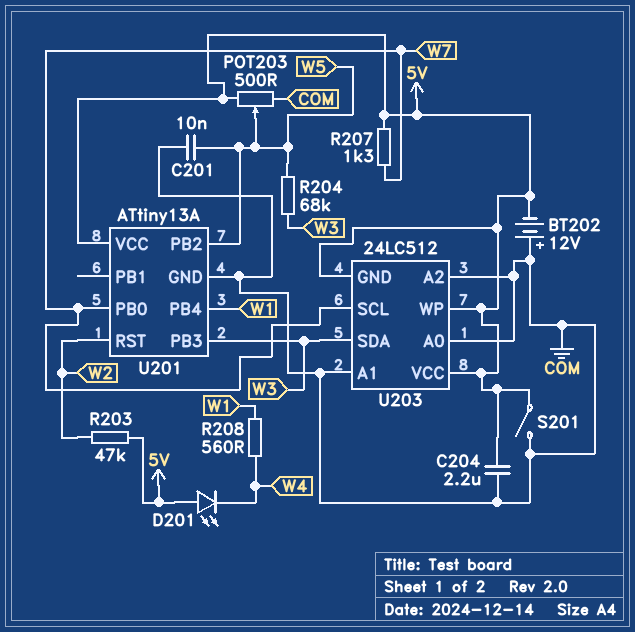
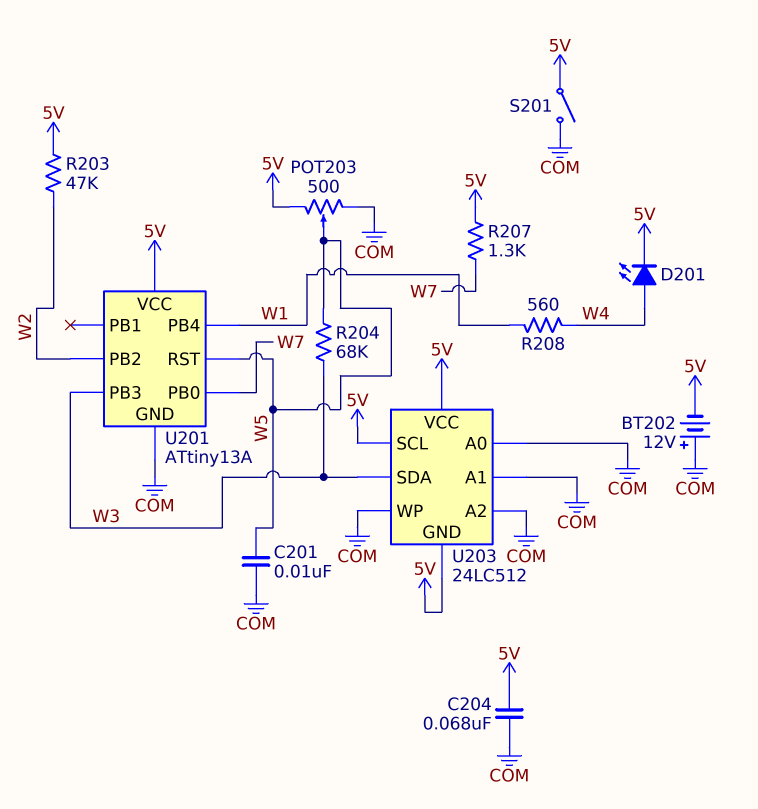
C204: 2.2uF (5V, COM) -> 68nF (5V, COM)
D201: LED (A 5V, K W4) -> LED (A W4, K 5V)
U201 pin PB2: W5 -> W2
U201 pin RST: W2 -> W5
U203 pin SCL: W7 -> 5V
U203 pin WP: 5V -> COM

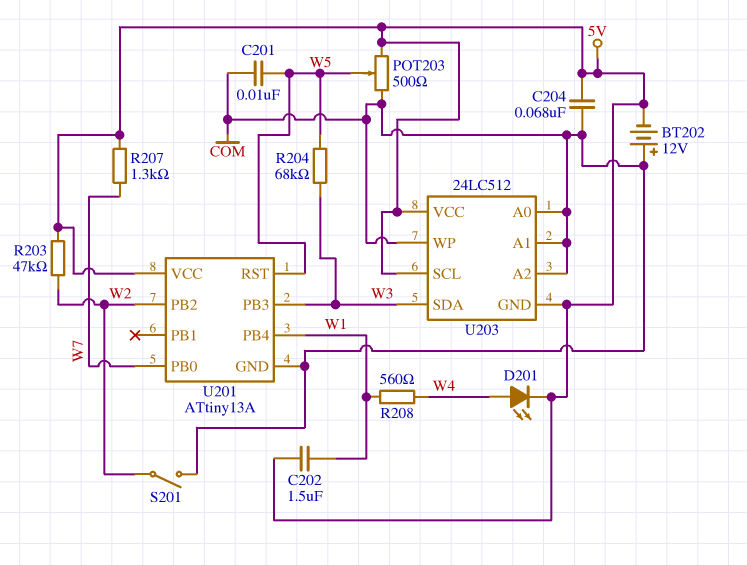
C202: none -> 1.5uF (5V, W1)
S201: switch (5V, COM) -> switch (COM, W2)

